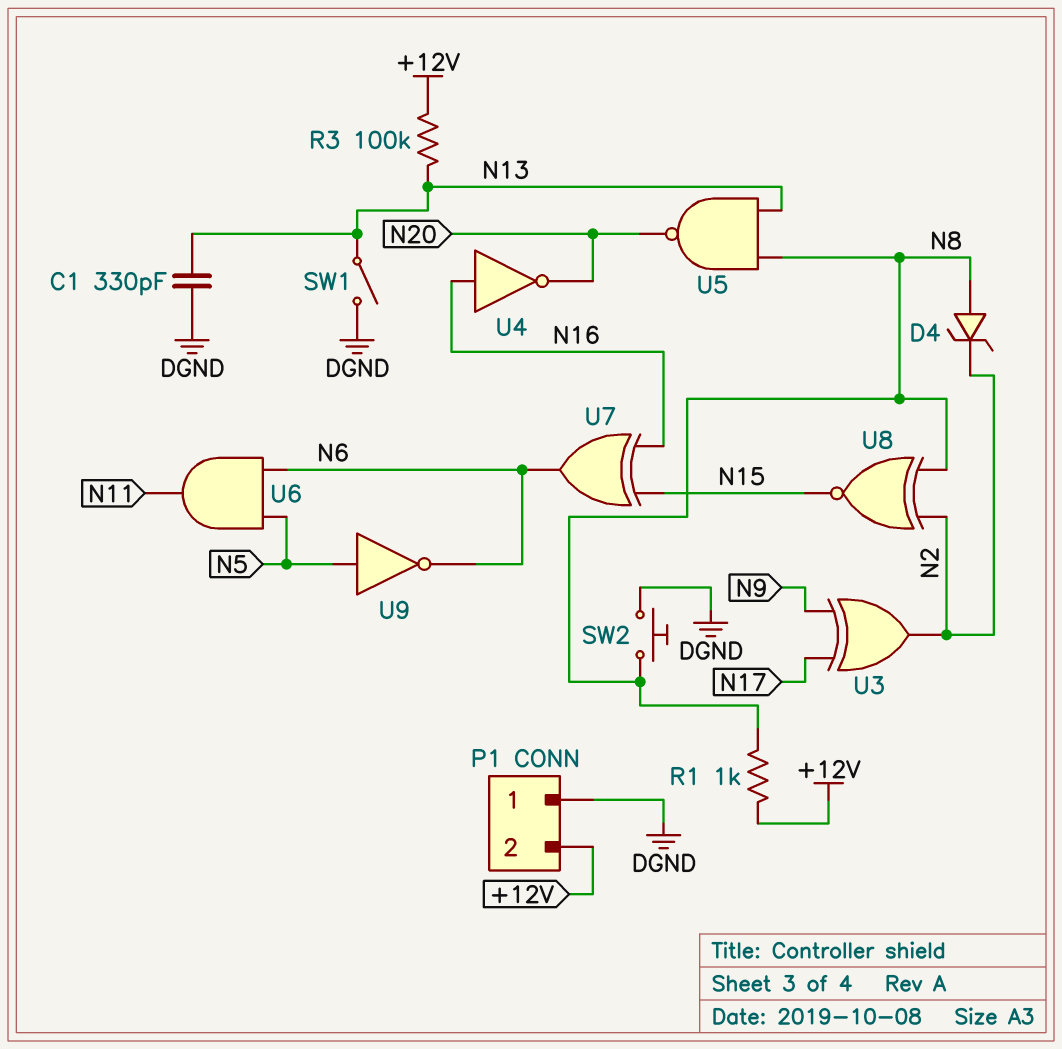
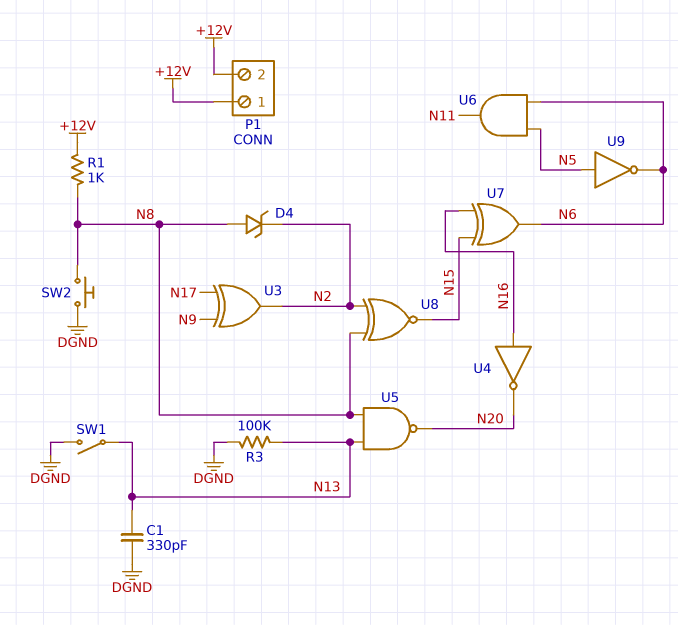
P1 pin 1: DGND -> +12V
R3: 100k (+12V, N13) -> 100k (DGND, N13)

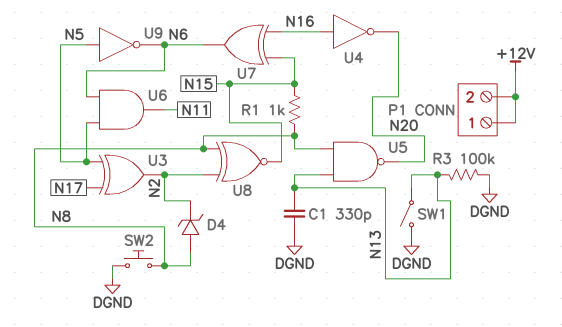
R1: 1k (+12V, N8) -> 1k (N8, N15)
U3: XOR (in N9, in N17, out N2) -> XOR (in N5, in N17, out N2)

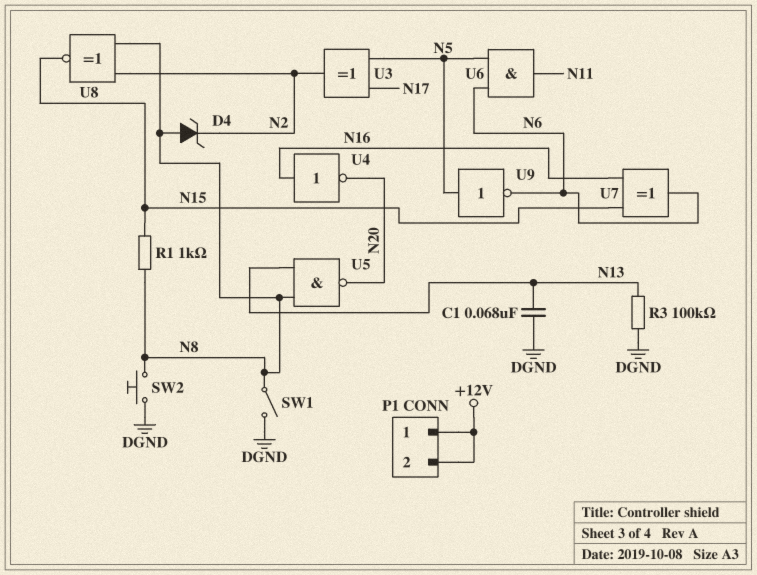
C1: 330pF (DGND, N13) -> 68nF (DGND, N13)
SW1: switch (DGND, N13) -> switch (DGND, N8)

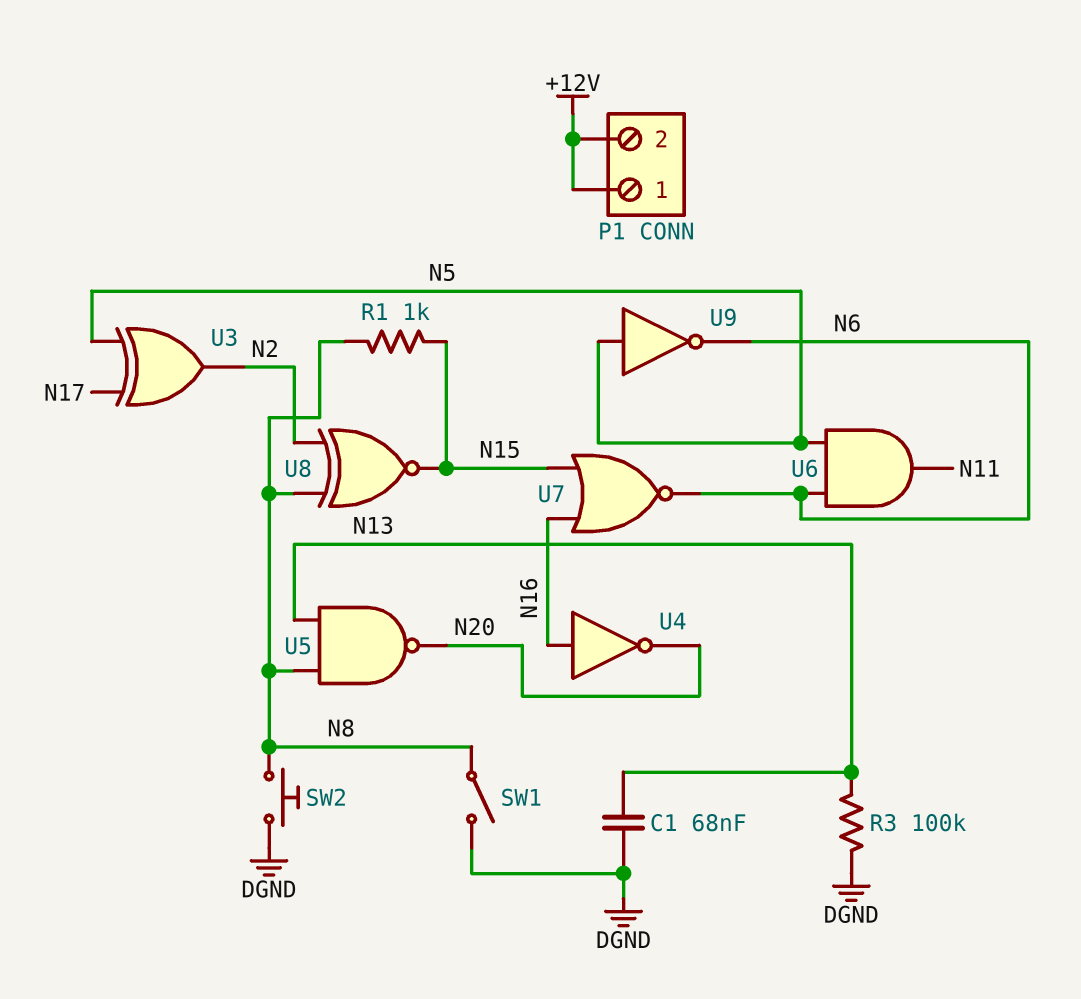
D4: zener (A N8, K N2) -> none
U7: XOR (in N15, in N16, out N6) -> NOR (in N15, in N16, out N6)

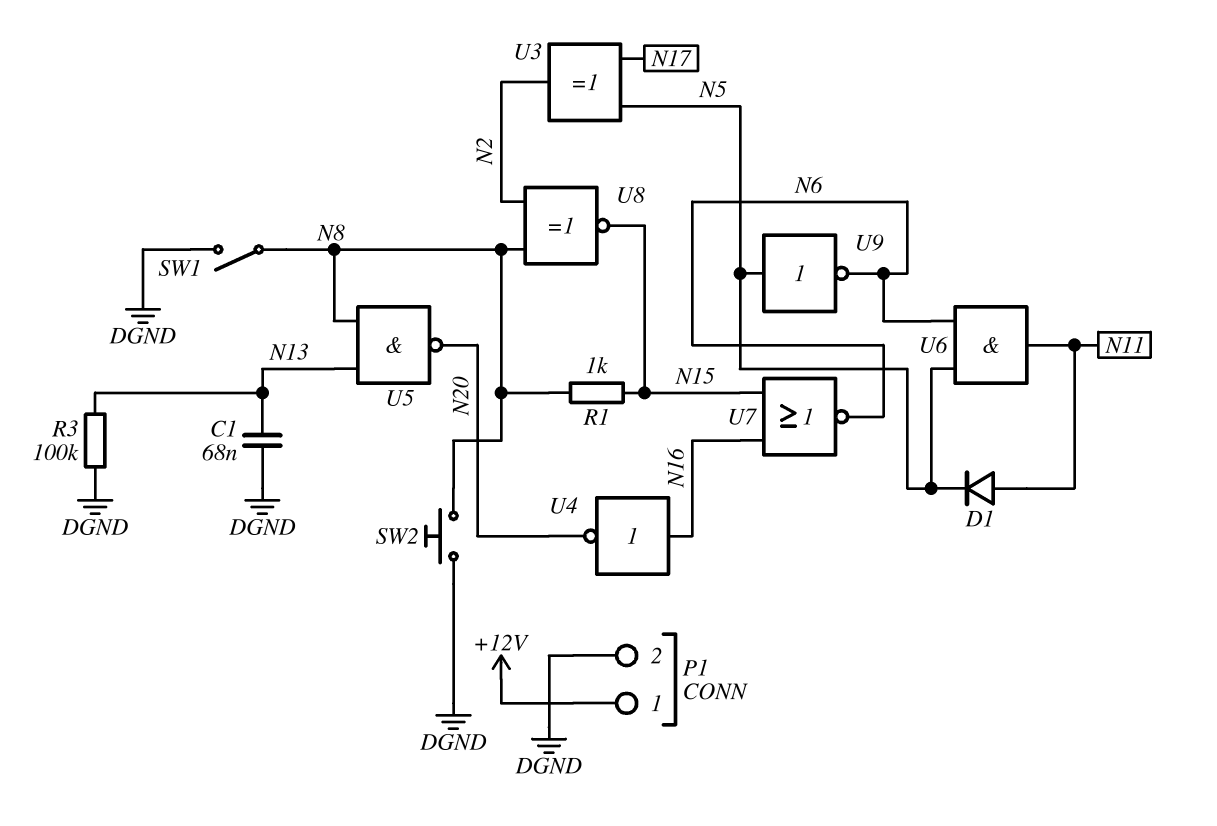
D1: none -> diode (A N11, K N5)
P1 pin 2: +12V -> DGND

